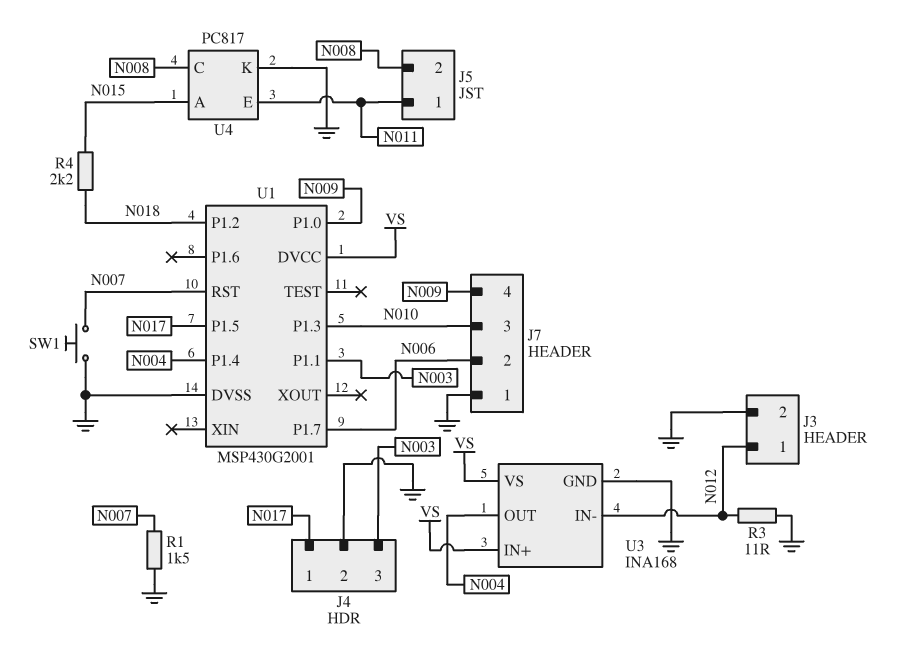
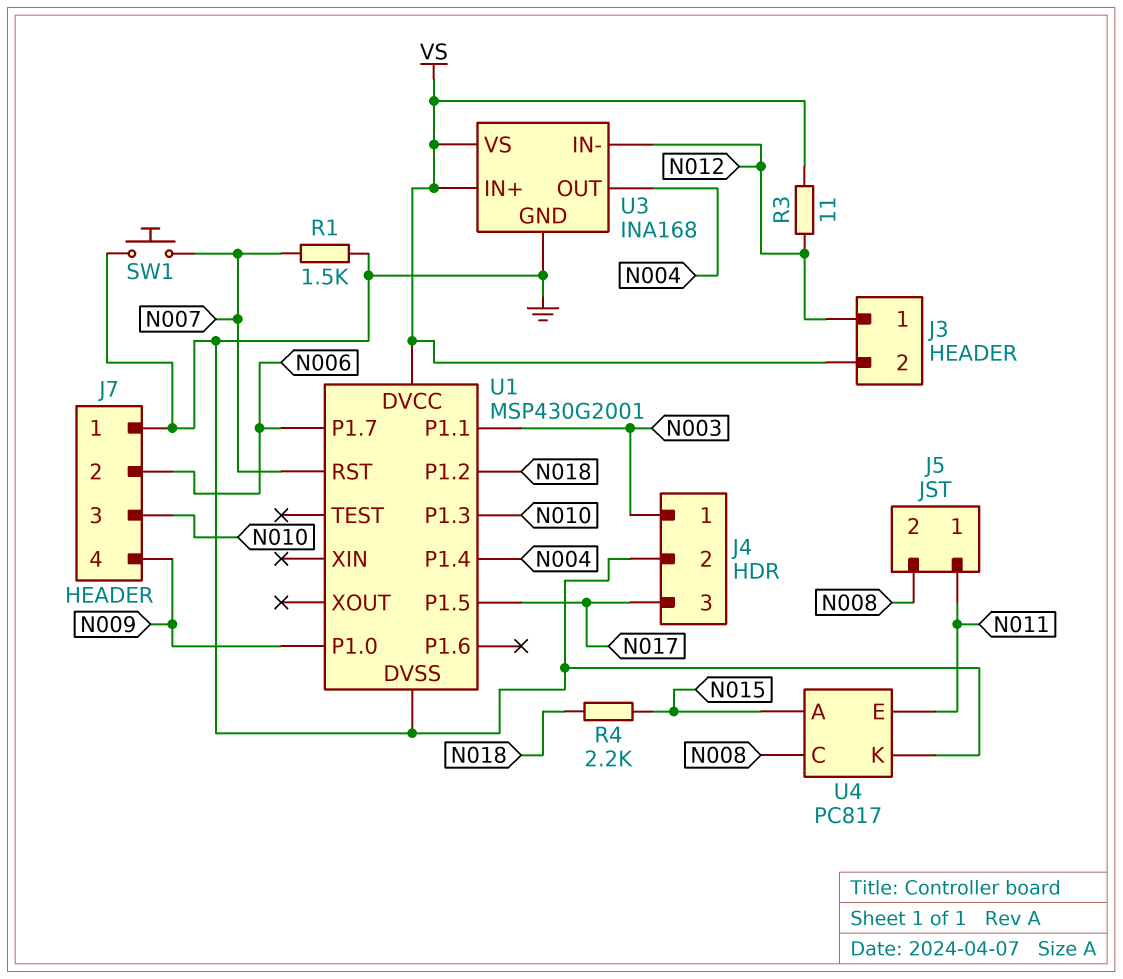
J3 pin 2: GND -> VS
J4 pin 1: N017 -> N003
J4 pin 3: N003 -> N017
R3: 11 (GND, N012) -> 11 (N012, VS)

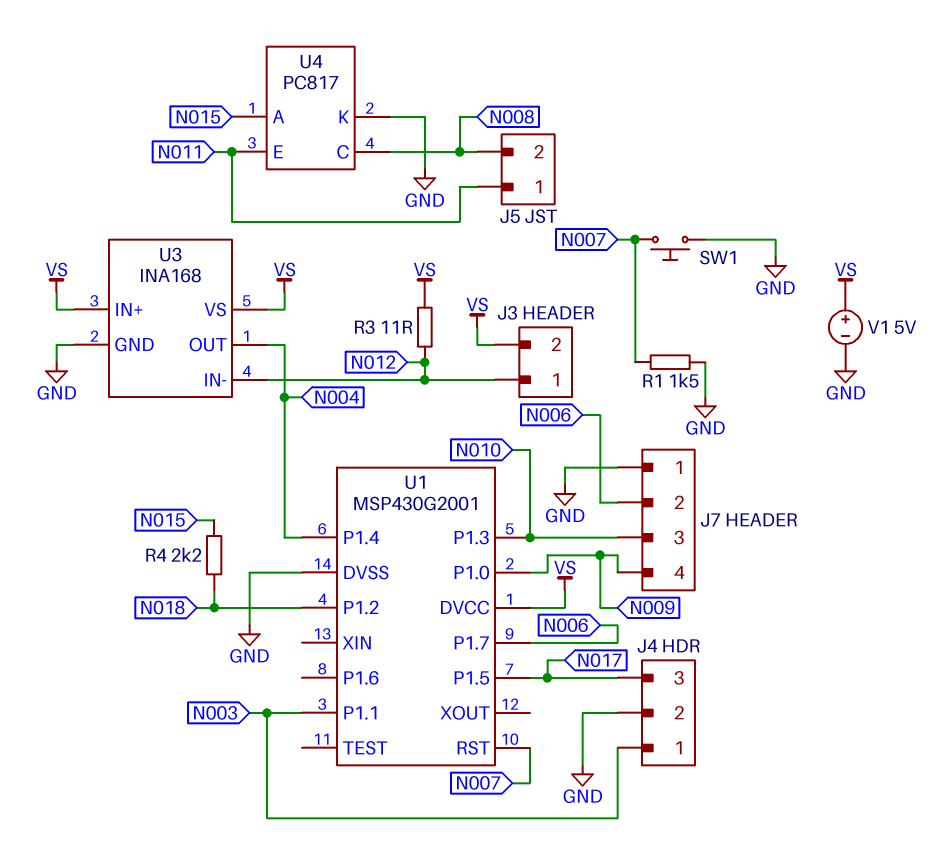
V1: none -> 5V (plus VS, minus GND)

